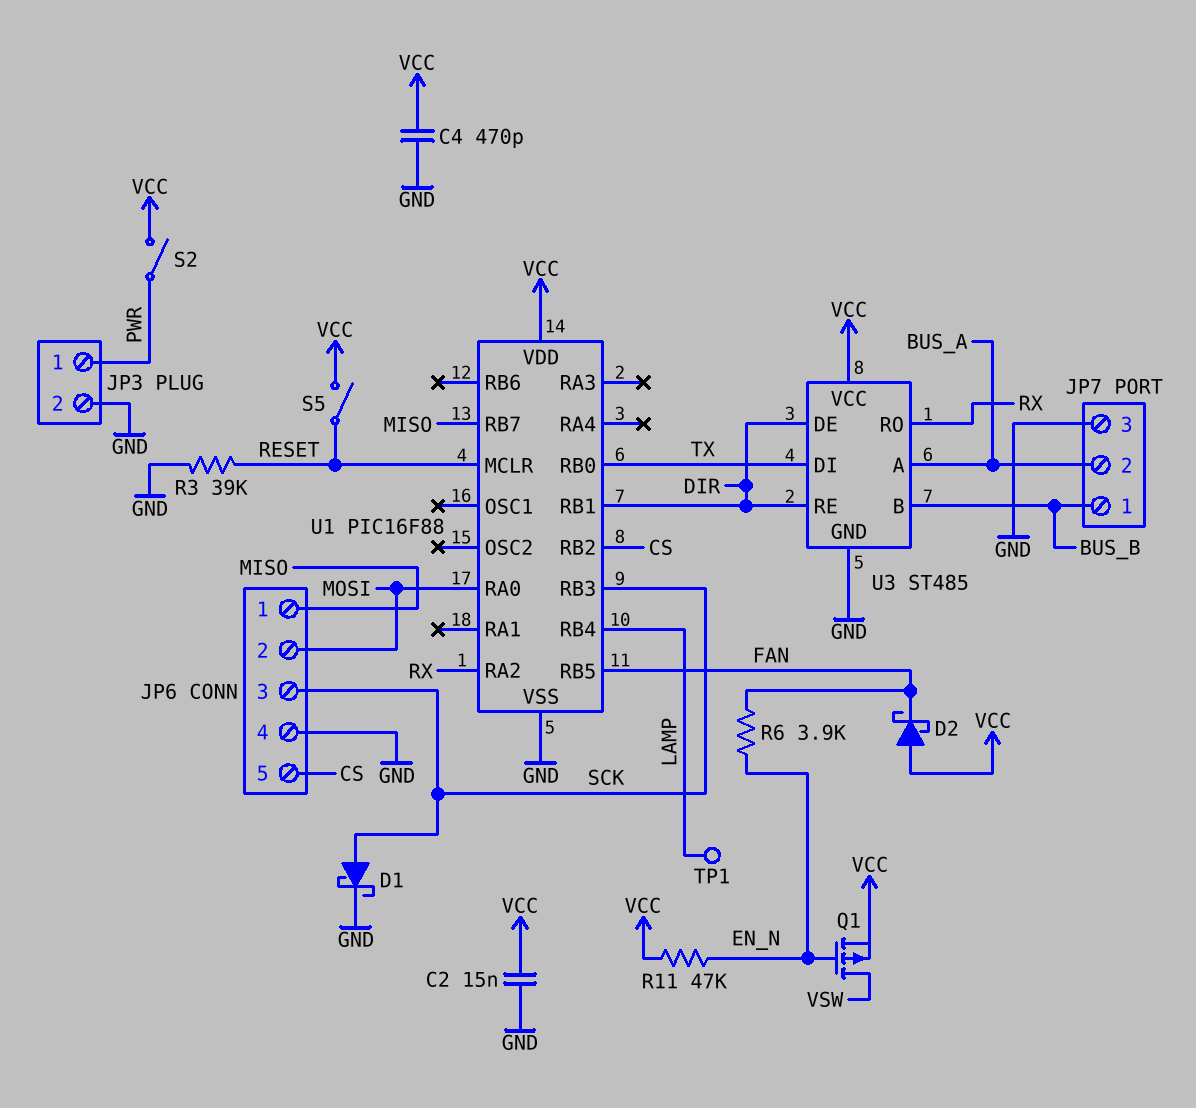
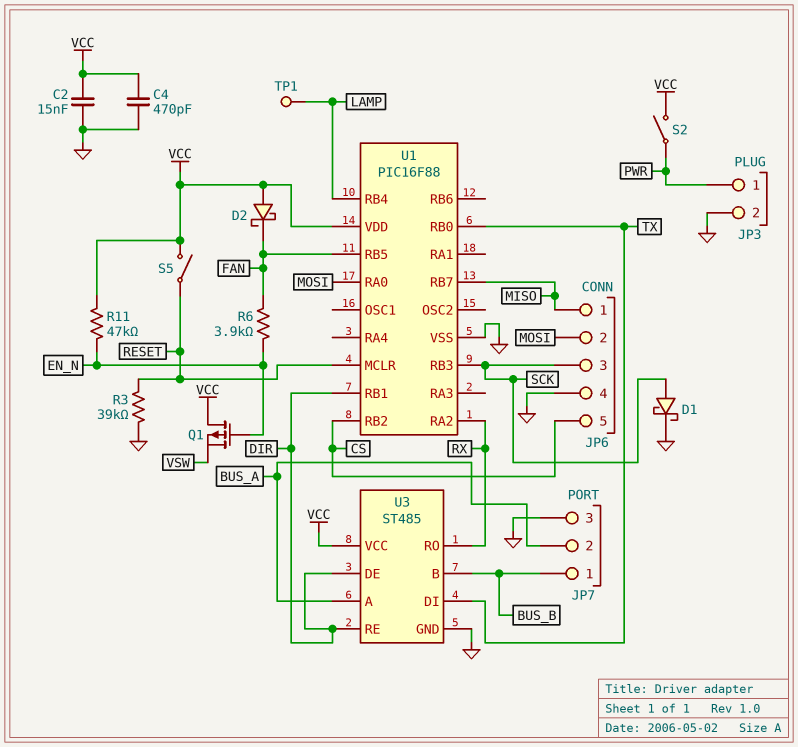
Q1: PMOS (G EN_N, D VSW, S VCC) -> PMOS (G EN_N, D VCC, S VSW)

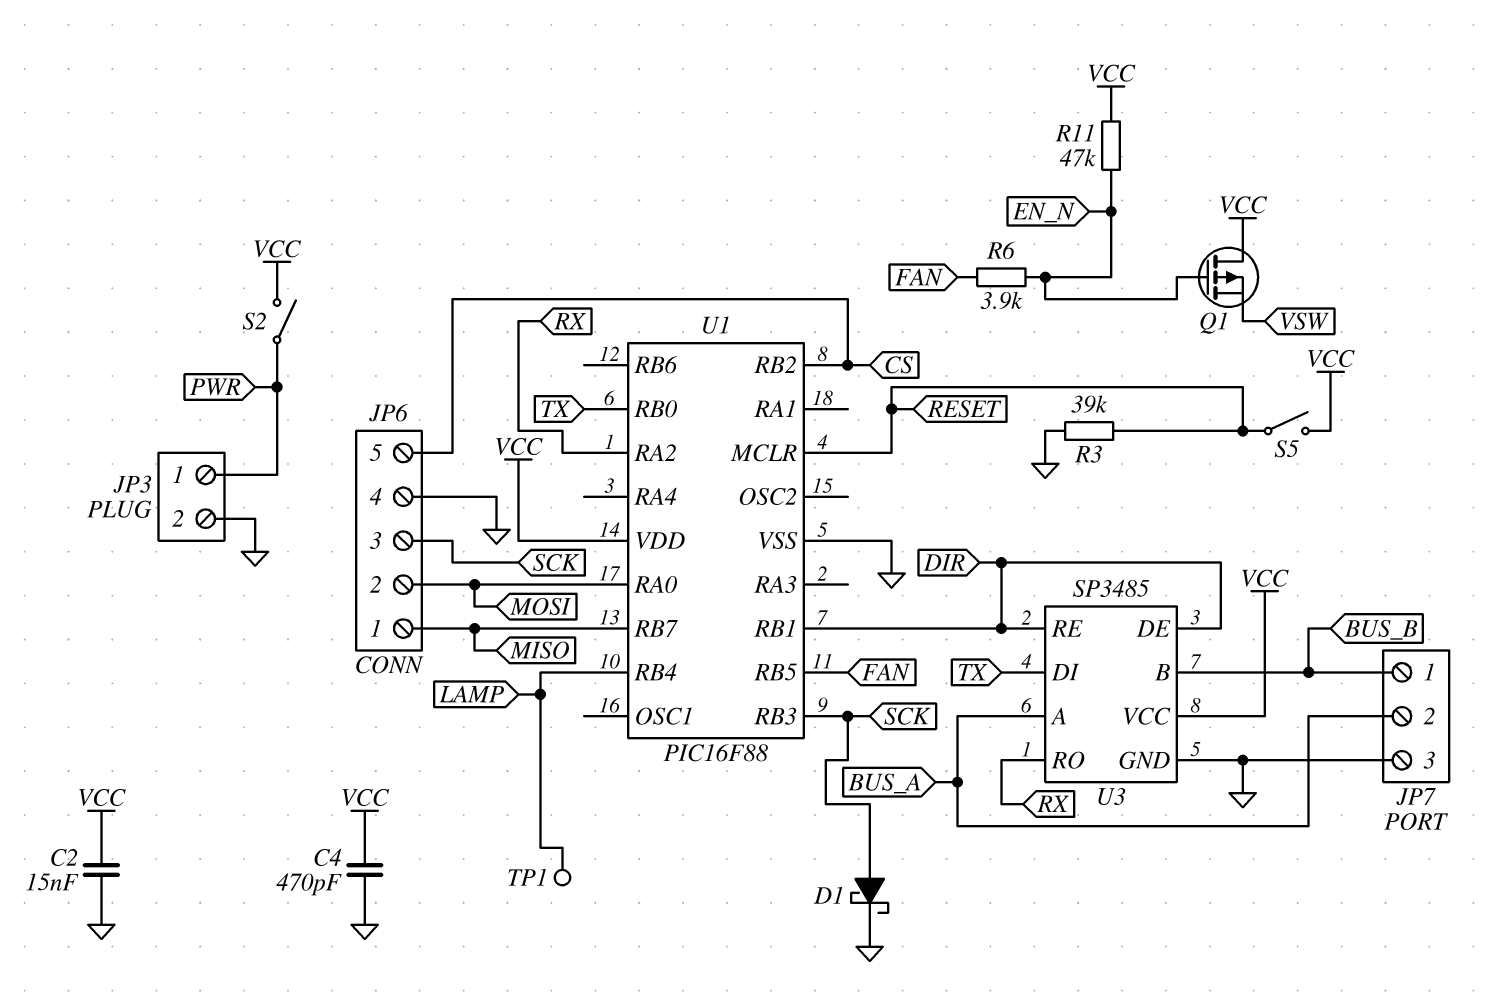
D2: schottky (A VCC, K FAN) -> none
U3: ST485 -> SP3485

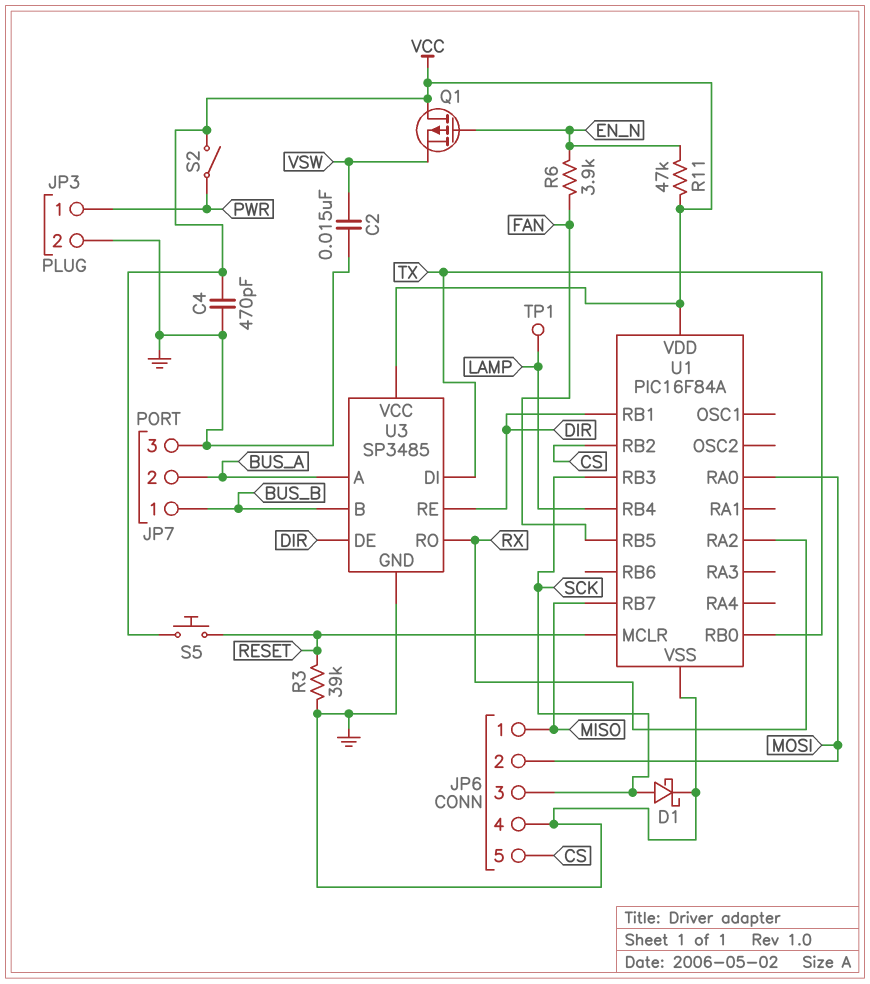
C2: 15nF (GND, VCC) -> 15nF (GND, VSW)
S5: switch (RESET, VCC) -> button (RESET, VCC)
U1: PIC16F88 -> PIC16F84A

